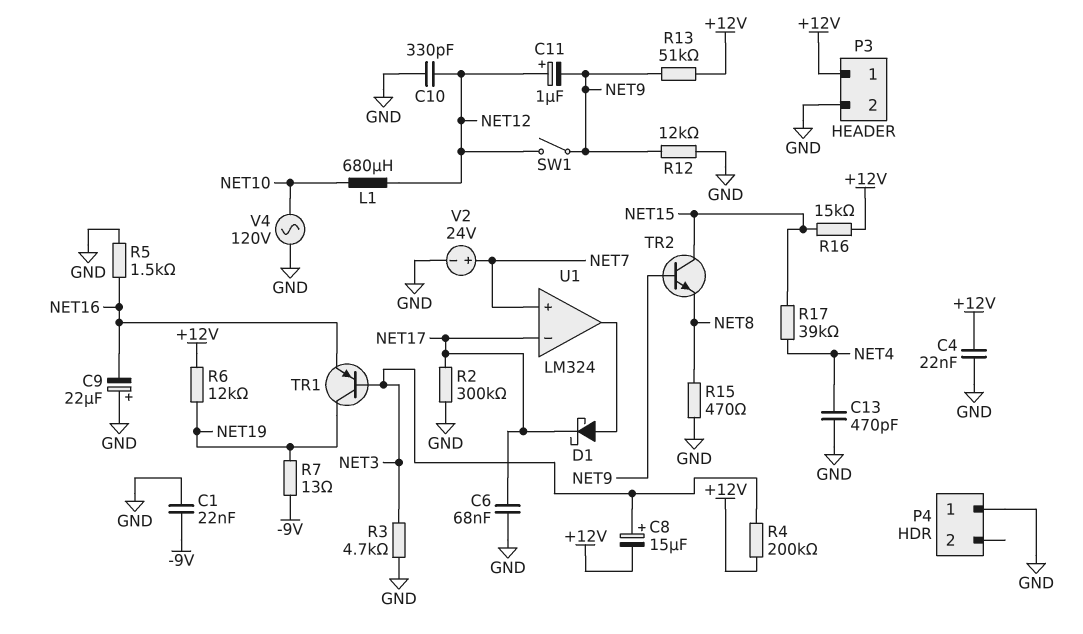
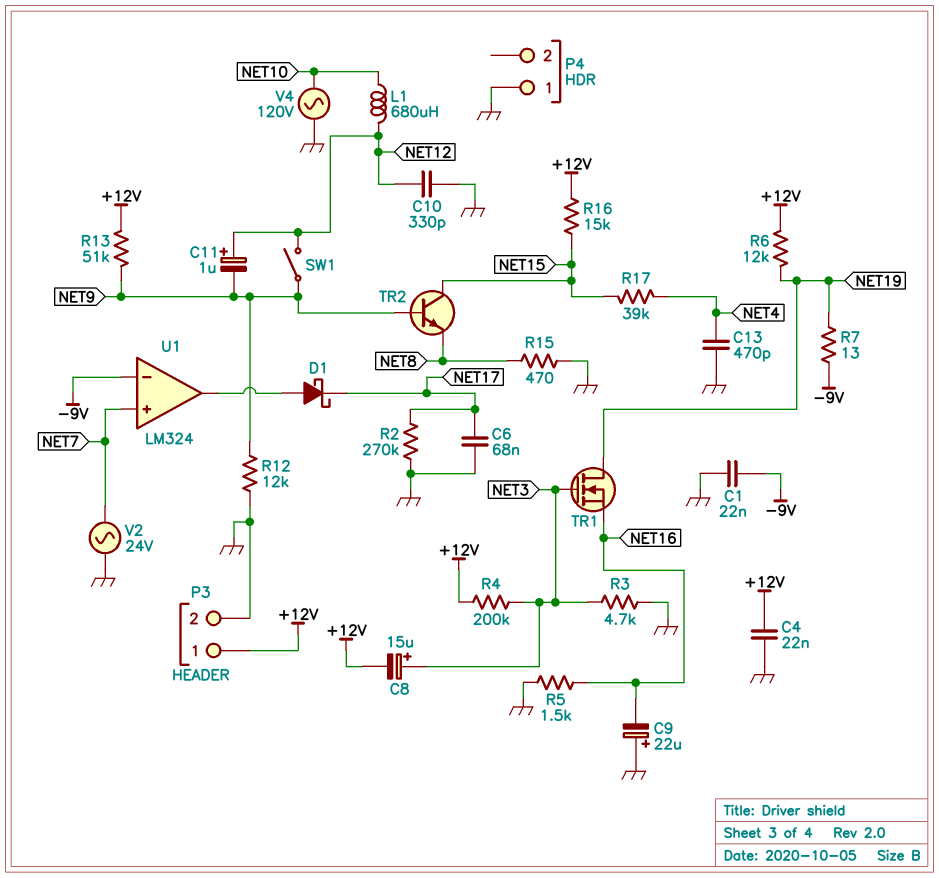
R2: 300k (GND, NET17) -> 270k (GND, NET17)
TR1: PNP (B NET3, C NET19, E NET16) -> NMOS (G NET3, D NET19, S NET16)
U1 pin in-: NET17 -> -9V
V2: 24V (plus NET7, minus GND) -> AC 24V (GND, NET7)

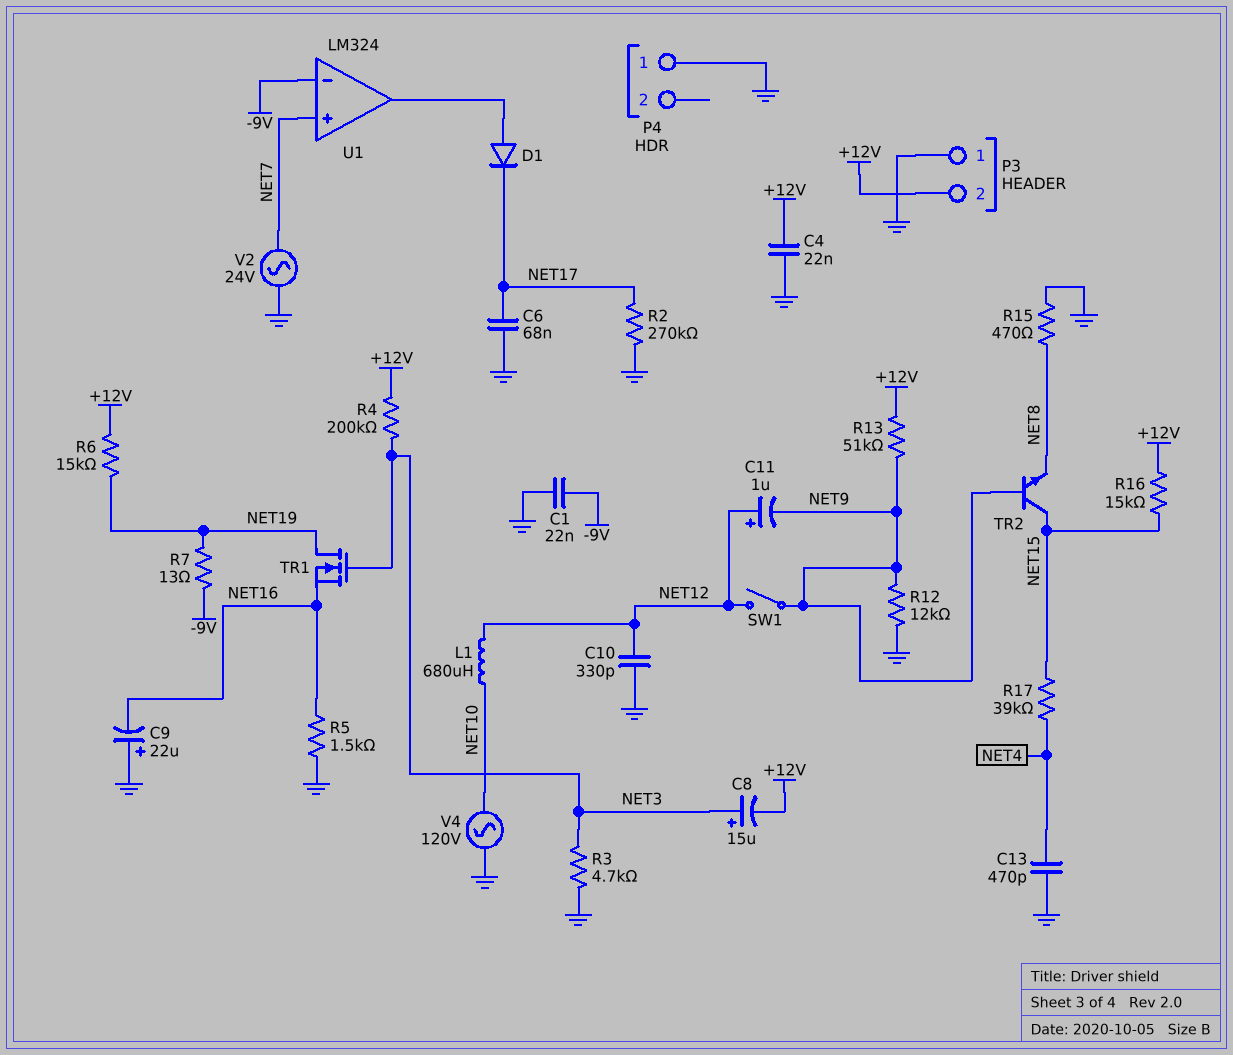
D1: schottky (A U1/out, K NET17) -> diode (A U1/out, K NET17)
P3 pin 1: +12V -> GND
P3 pin 2: GND -> +12V
R6: 12k (+12V, NET19) -> 15k (+12V, NET19)

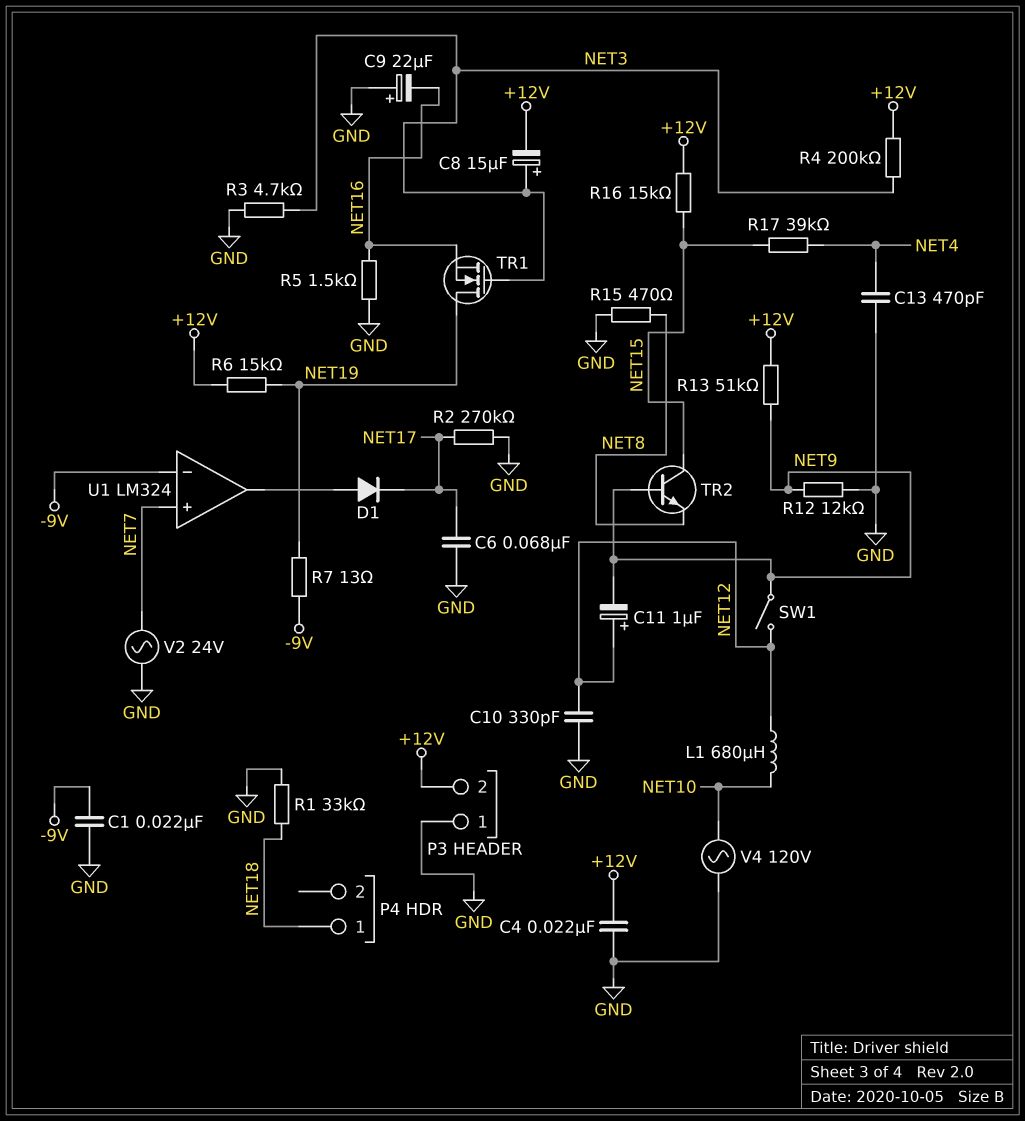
P4 pin 1: GND -> NET18
R1: none -> 33k (GND, NET18)

